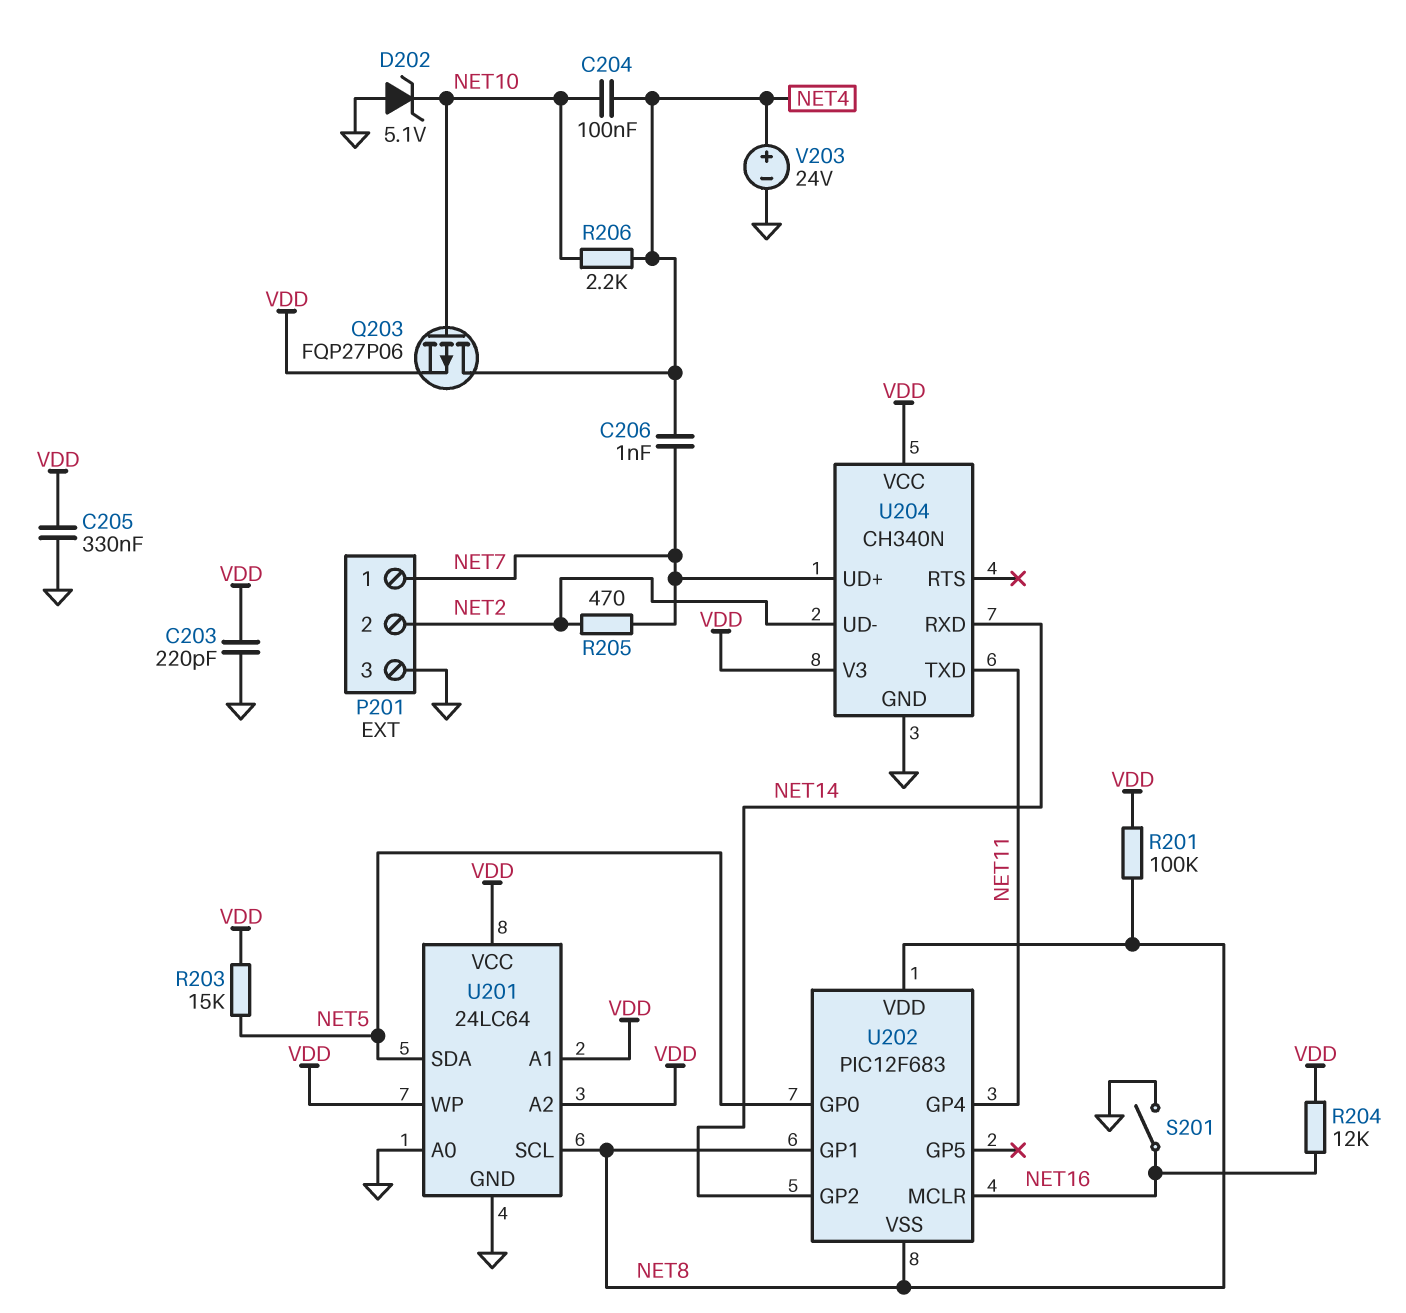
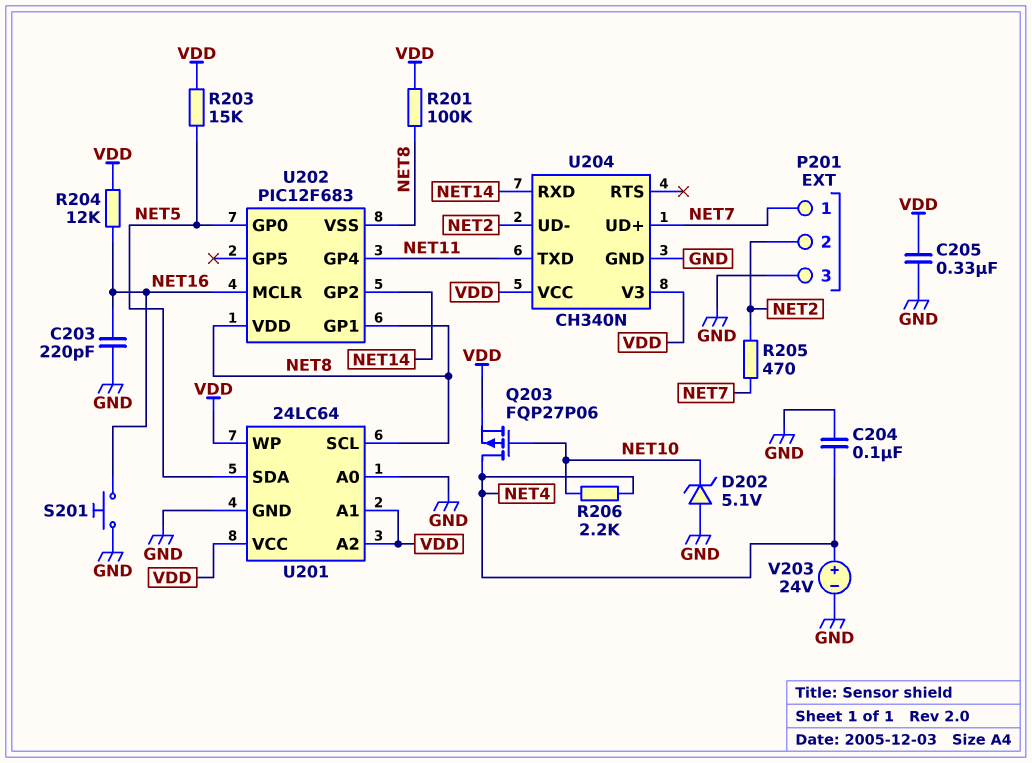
C203: 220pF (GND, VDD) -> 220pF (GND, NET16)
C204: 100nF (NET4, NET10) -> 100nF (GND, NET4)
C206: 1nF (NET4, NET7) -> none
S201: switch (GND, NET16) -> button (GND, NET16)

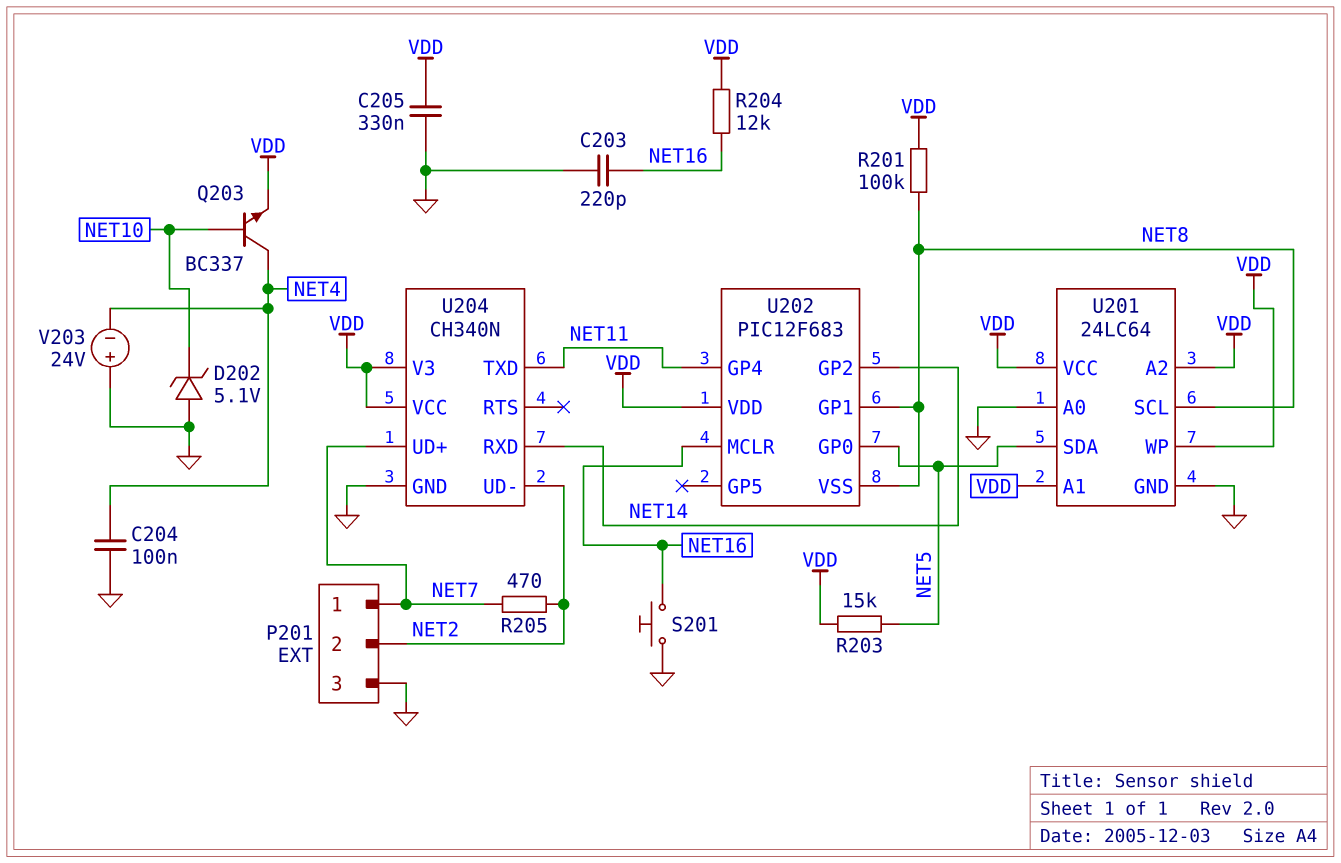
Q203: PMOS FQP27P06 (G NET10, D NET4, S VDD) -> NPN BC337 (B NET10, C NET4, E VDD)
R206: 2.2k (NET4, NET10) -> none
U202 pin VDD: NET8 -> VDD
V203: 24V (plus NET4, minus GND) -> 24V (plus GND, minus NET4)

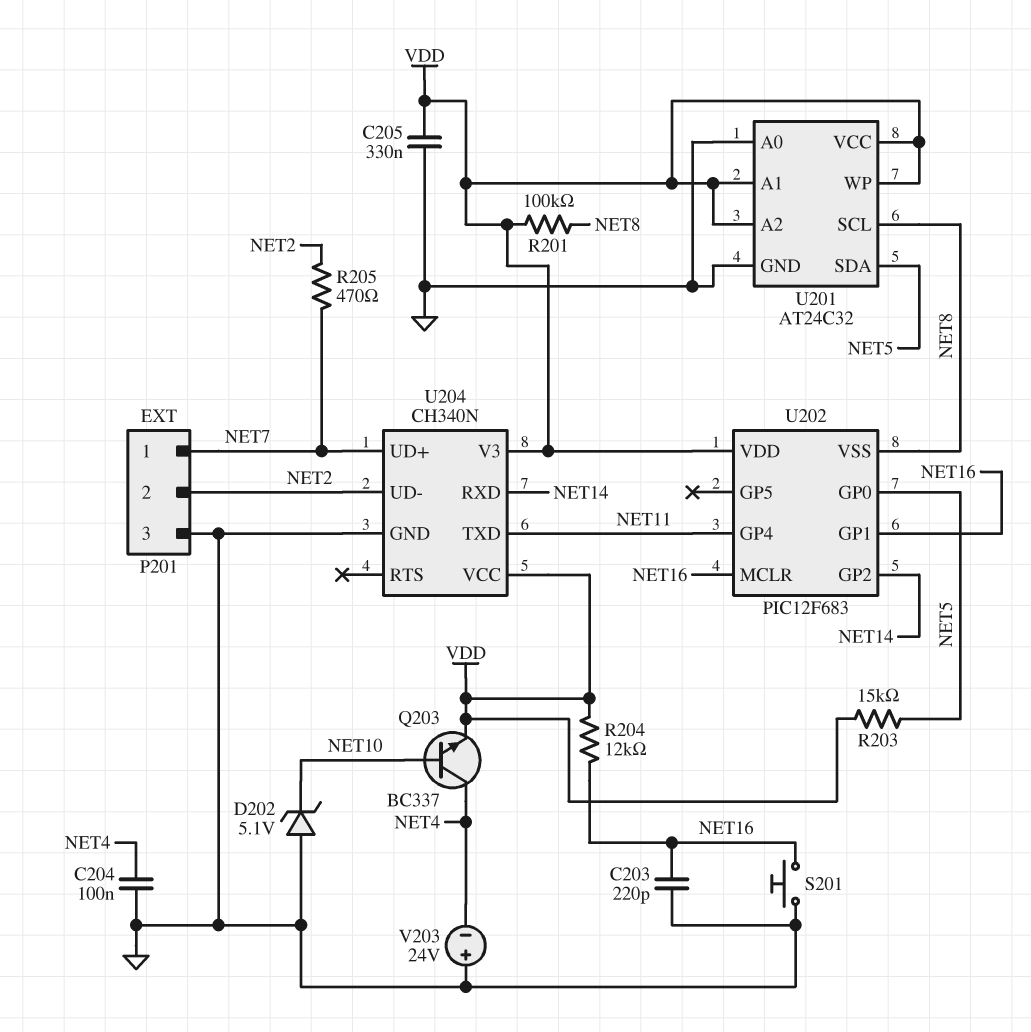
U201: 24LC64 -> AT24C32
U202 pin GP1: NET8 -> NET16

